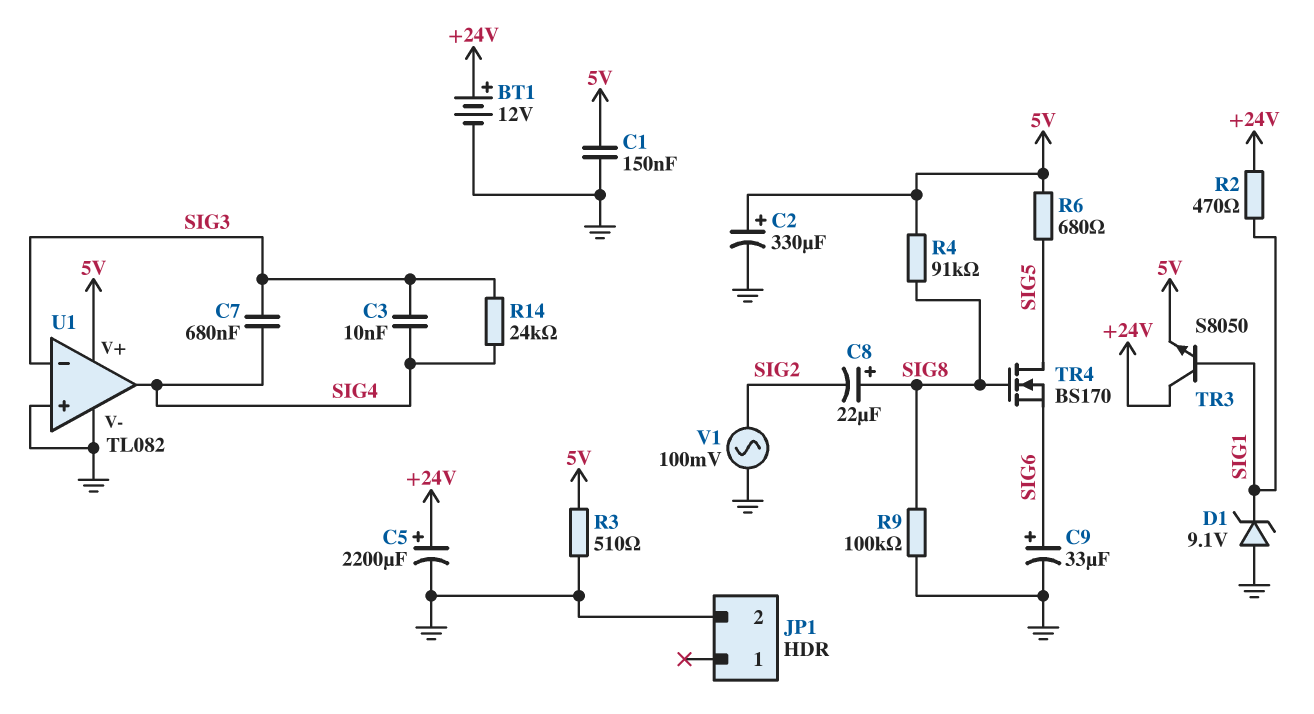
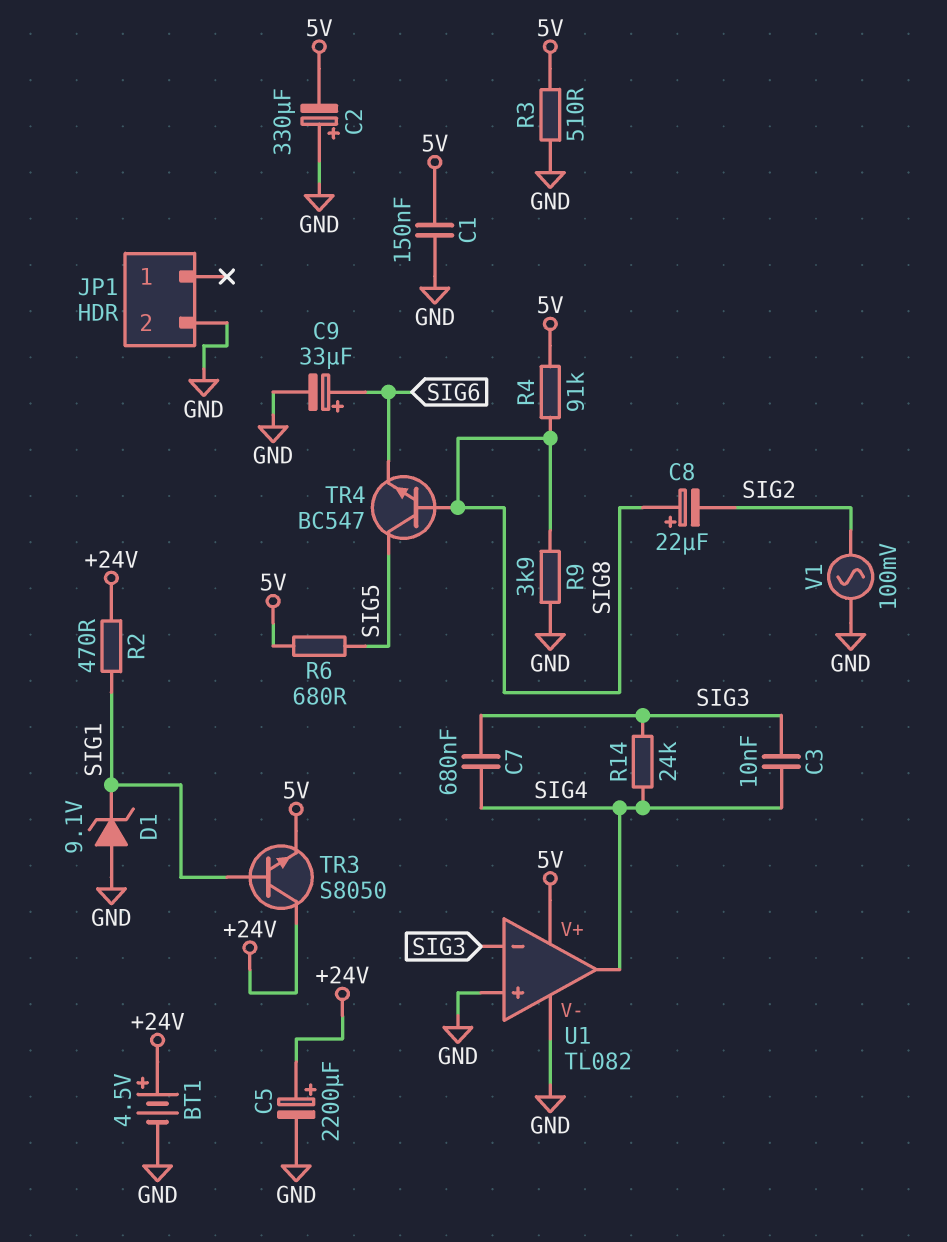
BT1: 12V (plus +24V, minus GND) -> 4.5V (plus +24V, minus GND)
C2: 330uF (plus 5V, minus GND) -> 330uF (plus GND, minus 5V)
R9: 100k (GND, SIG8) -> 3.9k (GND, SIG8)
TR4: NMOS BS170 (G SIG8, D SIG5, S SIG6) -> NPN BC547 (B SIG8, C SIG5, E SIG6)

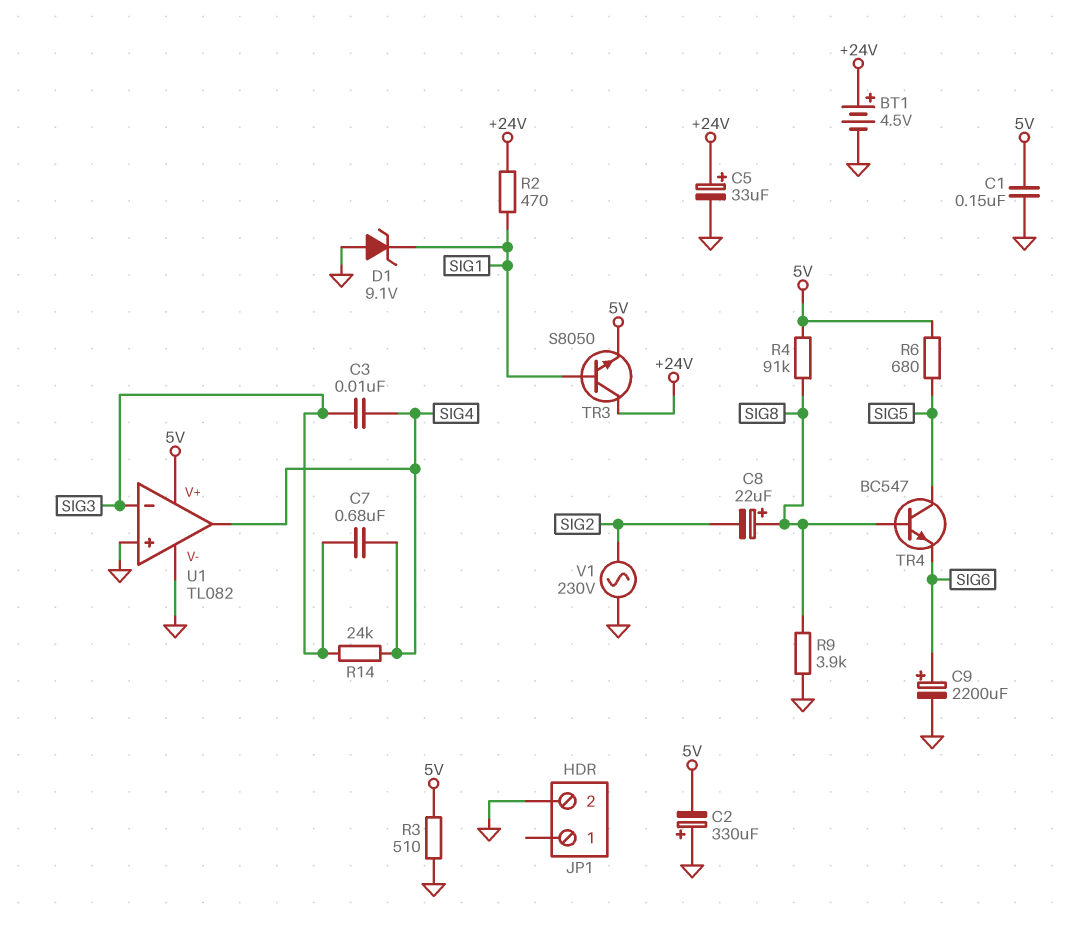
C5: 2200uF (plus +24V, minus GND) -> 33uF (plus +24V, minus GND)
C9: 33uF (plus SIG6, minus GND) -> 2200uF (plus SIG6, minus GND)
V1: AC 100mV (GND, SIG2) -> AC 230V (GND, SIG2)

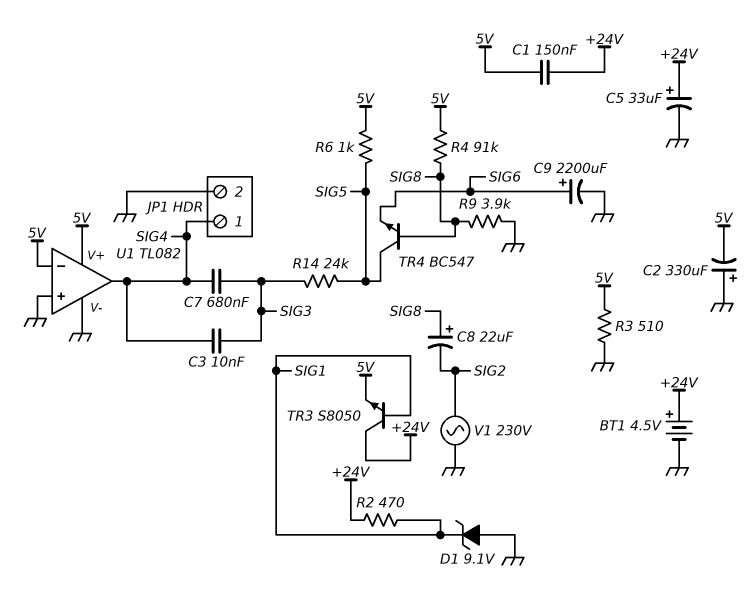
C1: 150nF (5V, GND) -> 150nF (+24V, 5V)
JP1 pin 1: none -> SIG4
R6: 680 (5V, SIG5) -> 1k (5V, SIG5)
R14: 24k (SIG3, SIG4) -> 24k (SIG3, SIG5)
U1 pin in-: SIG3 -> 5V

